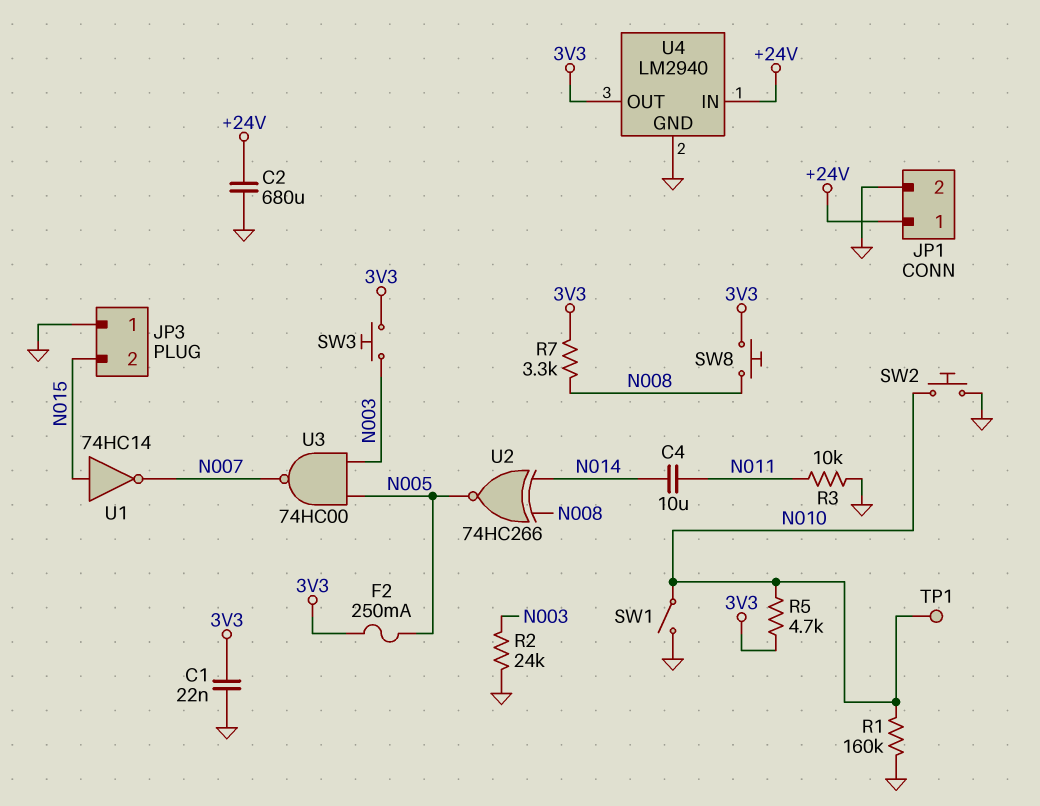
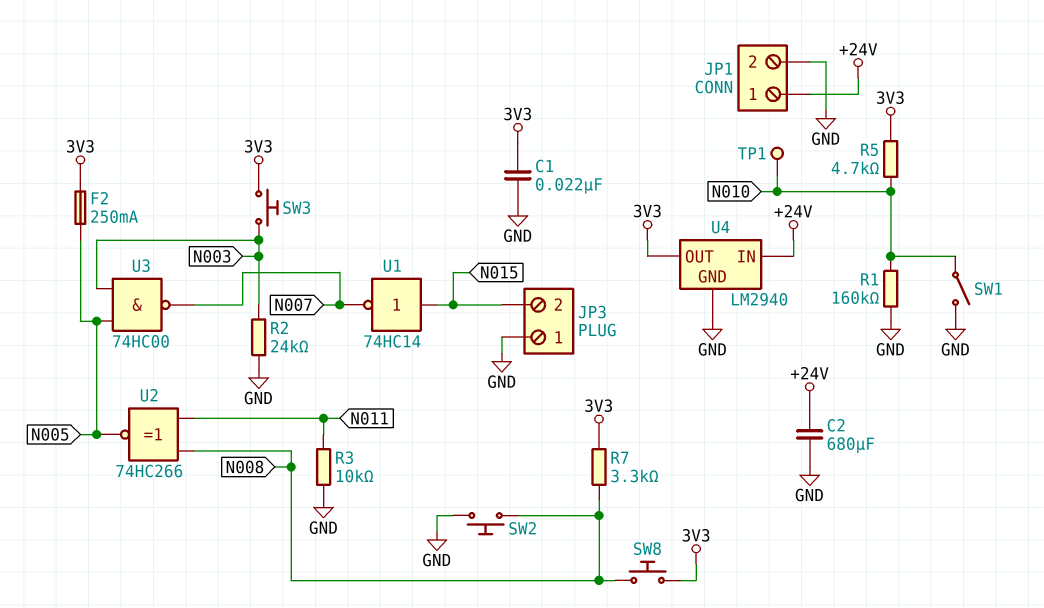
C4: 10uF (N011, N014) -> none
SW2: button (GND, N010) -> button (GND, N008)
U2: XNOR 74HC266 (in N008, in N014, out N005) -> XNOR 74HC266 (in N008, in N011, out N005)

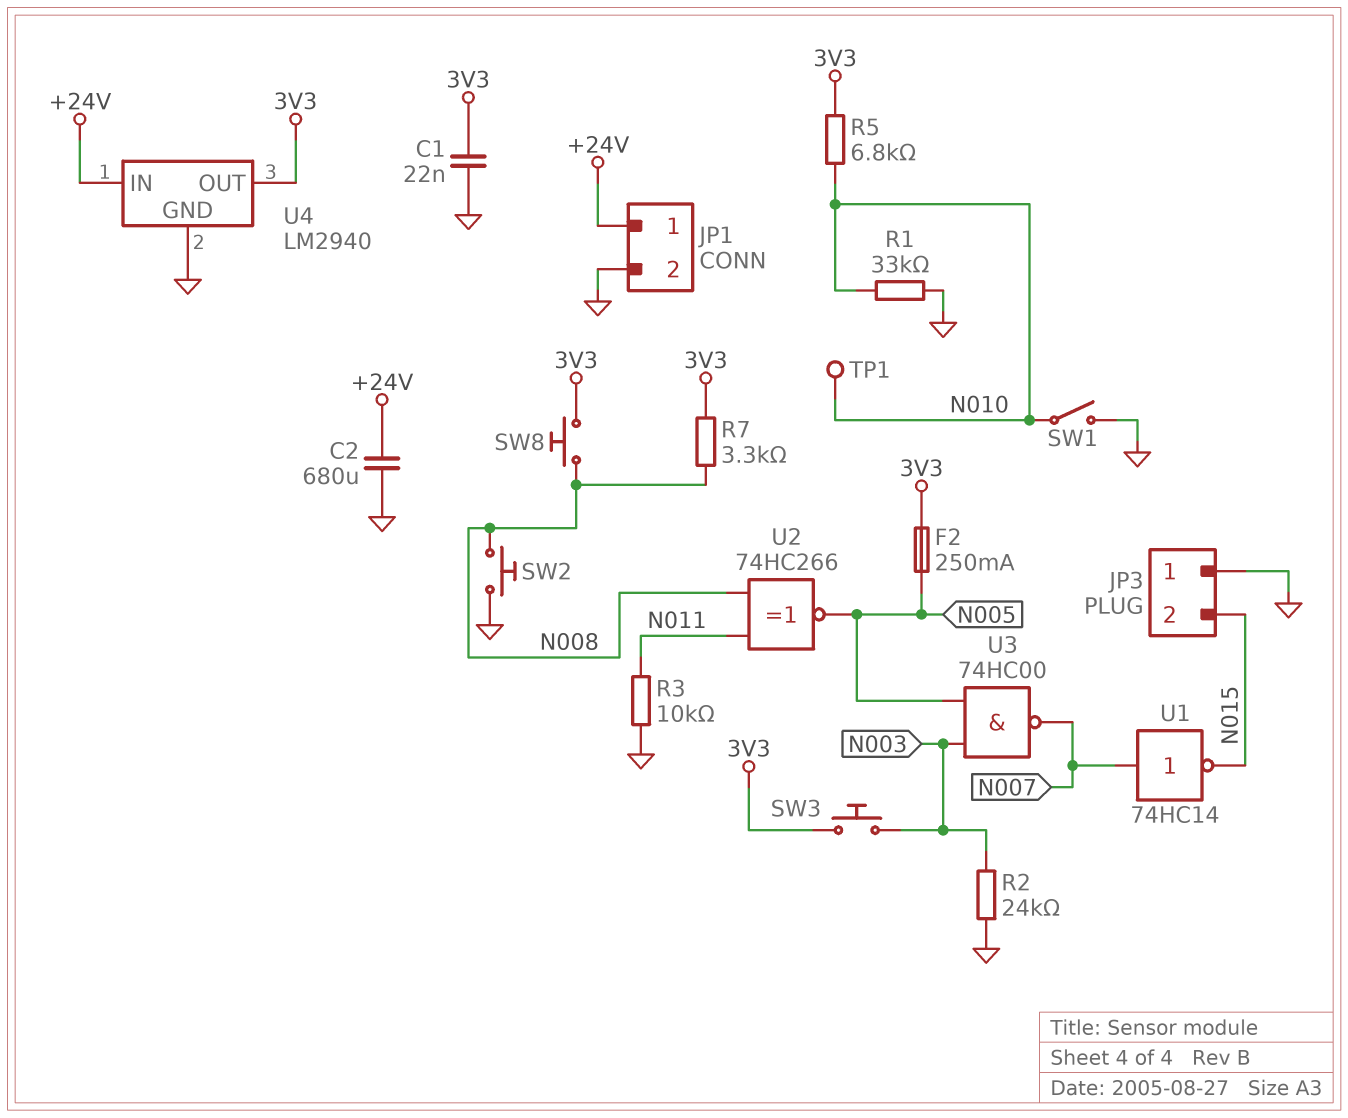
R1: 160k (GND, N010) -> 33k (GND, N010)
R5: 4.7k (3V3, N010) -> 6.8k (3V3, N010)
U1: NOT 74HC14 (in N015, out N007) -> NOT 74HC14 (in N007, out N015)

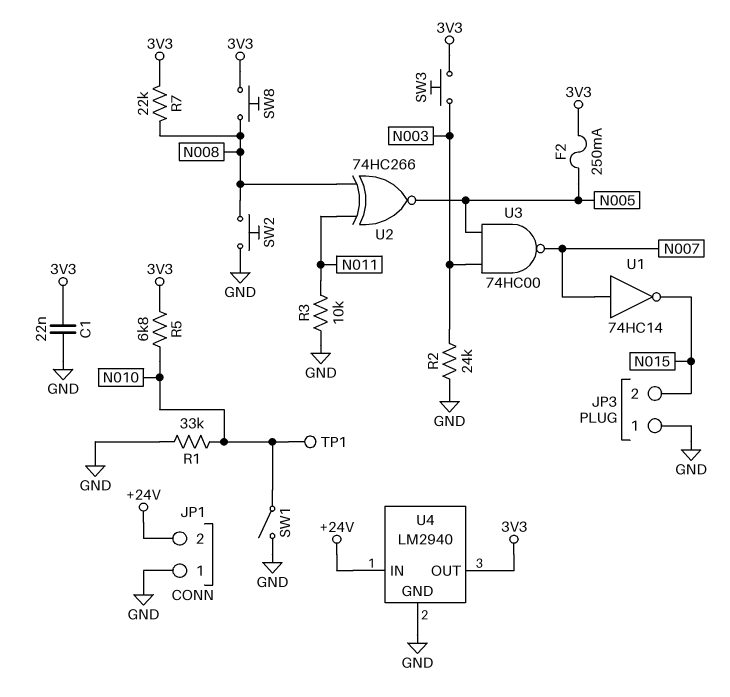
C2: 680uF (+24V, GND) -> none
JP1 pin 1: +24V -> GND
JP1 pin 2: GND -> +24V
R7: 3.3k (3V3, N008) -> 22k (3V3, N008)

